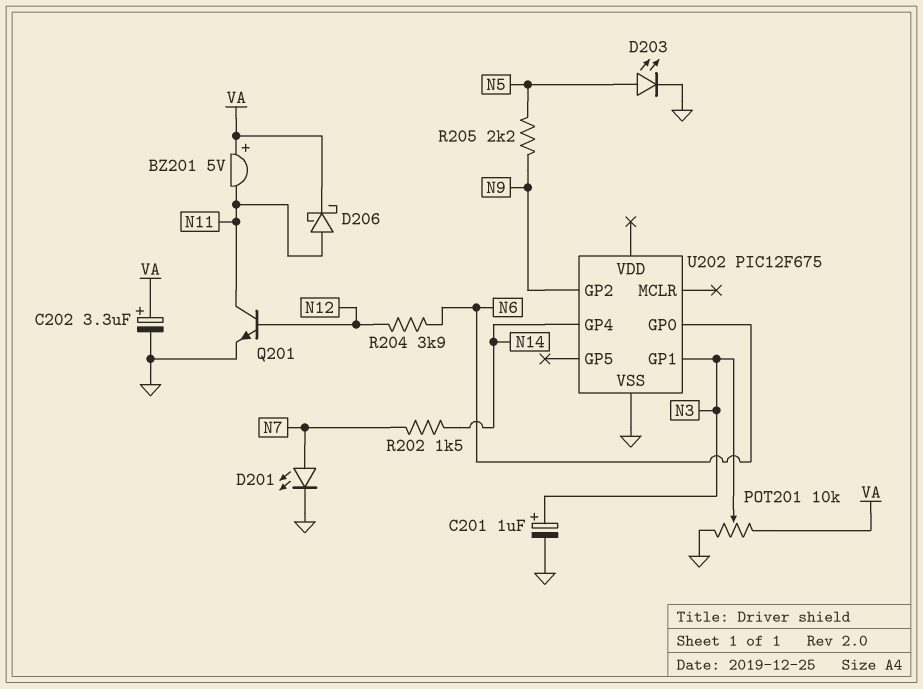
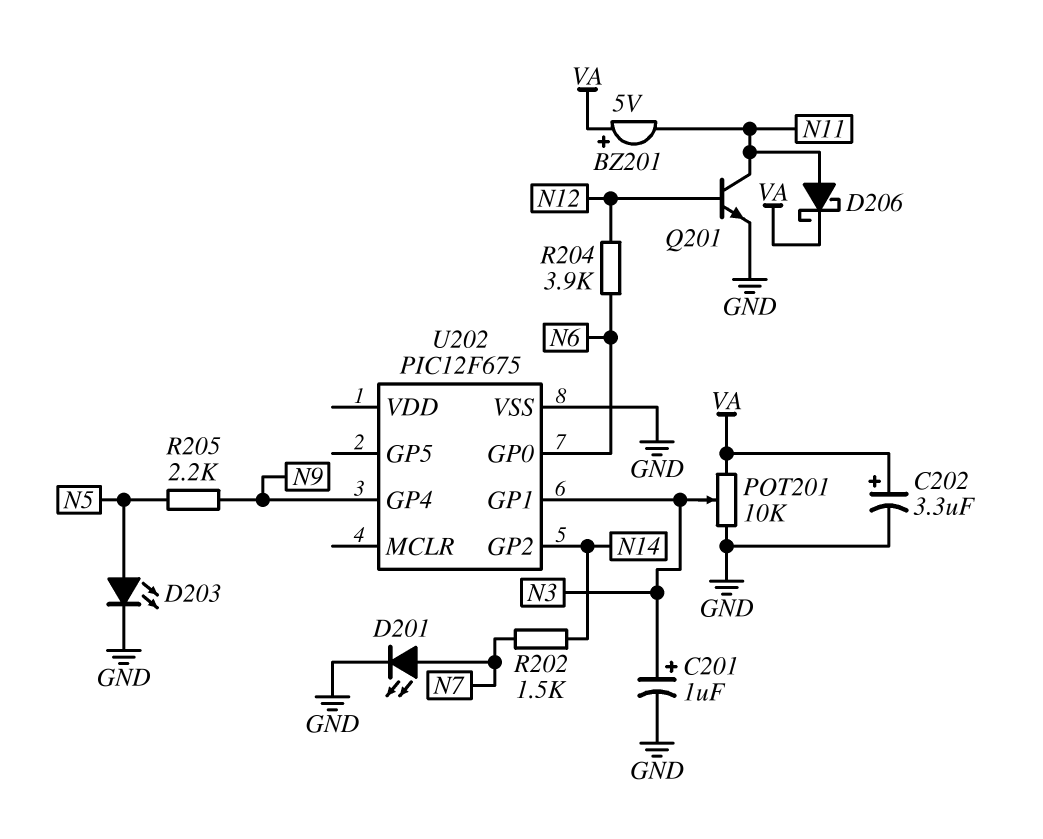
U202 pin GP2: N9 -> N14
U202 pin GP4: N14 -> N9

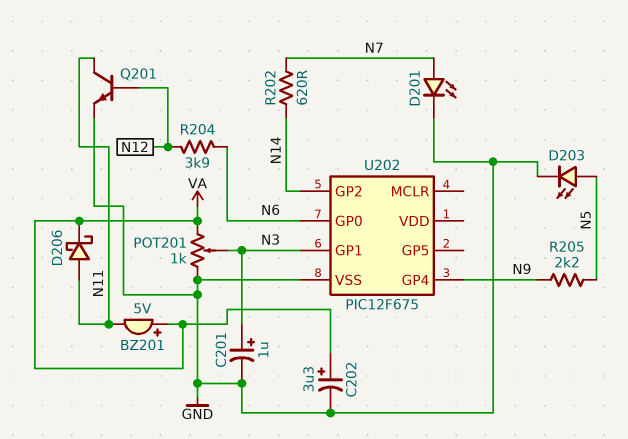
POT201: 10k (GND, VA, wiper N3) -> 1k (GND, VA, wiper N3)
R202: 1.5k (N7, N14) -> 620 (N7, N14)

